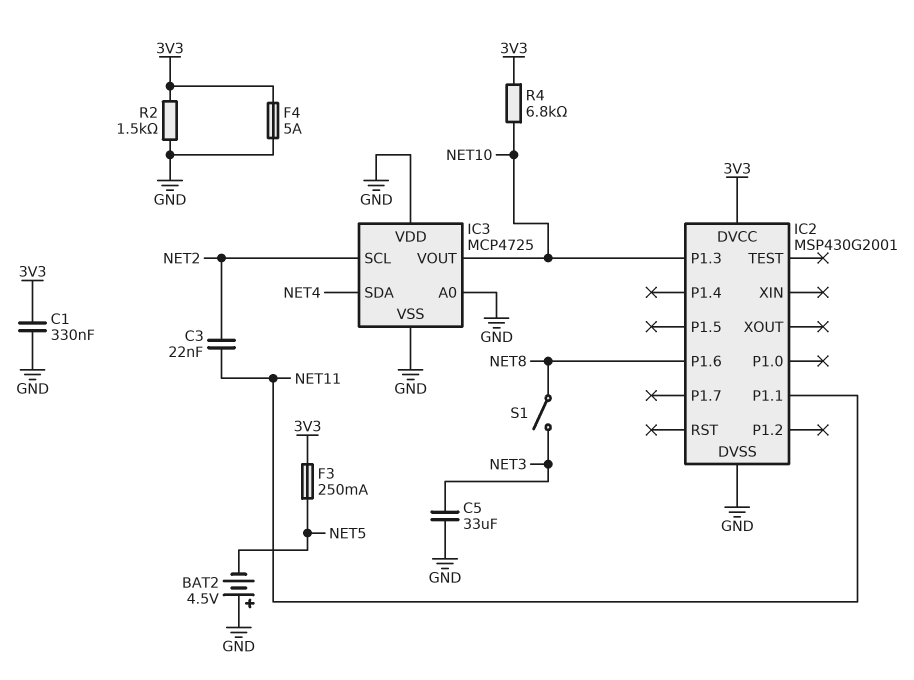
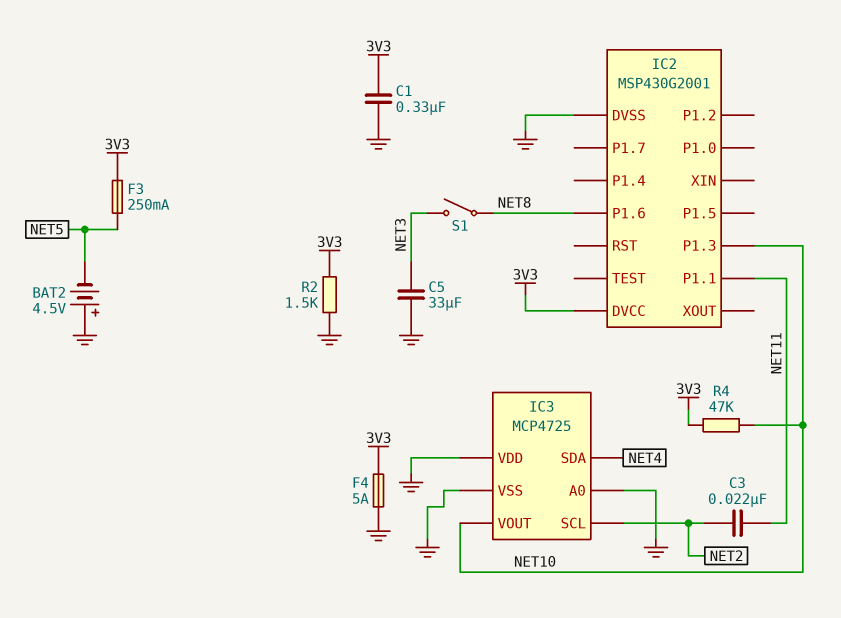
R4: 6.8k (3V3, NET10) -> 47k (3V3, NET10)

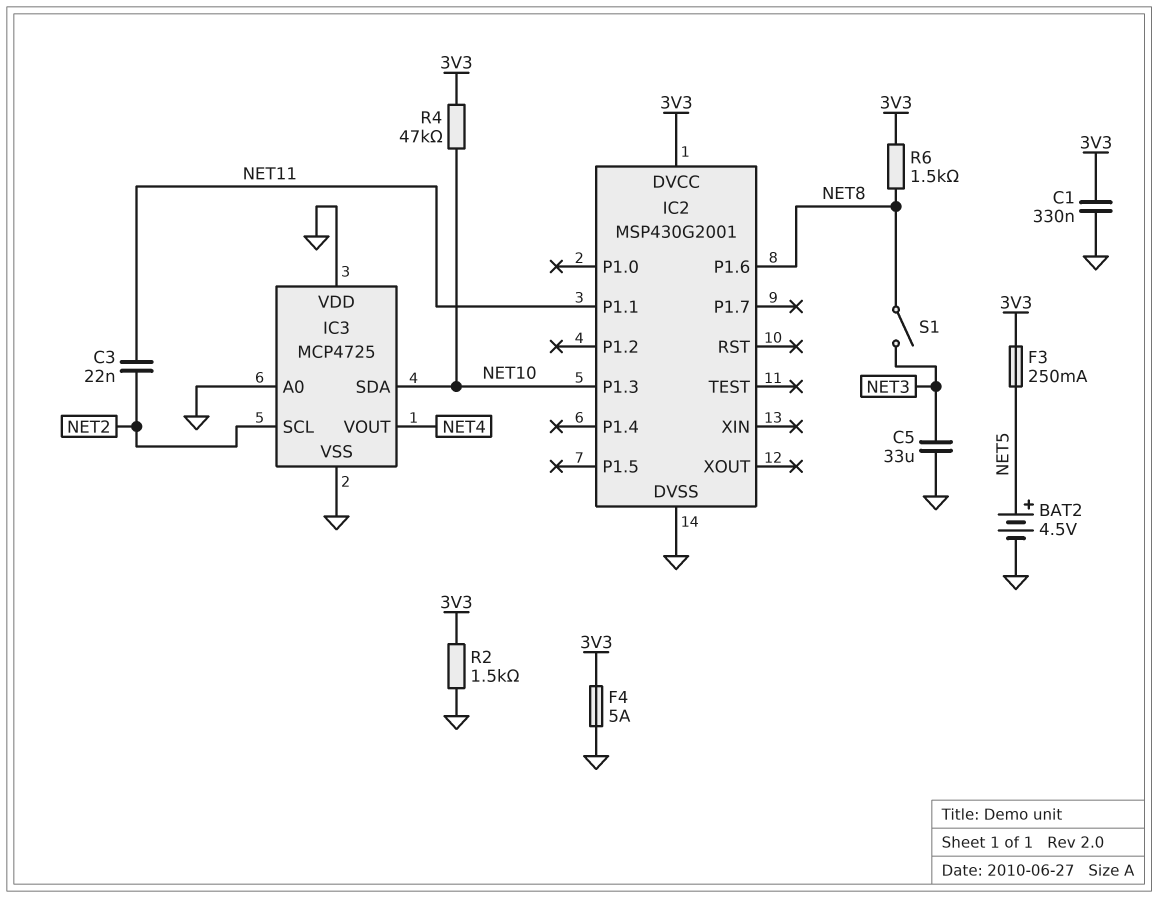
BAT2: 4.5V (plus GND, minus NET5) -> 4.5V (plus NET5, minus GND)
IC3 pin SDA: NET4 -> NET10
IC3 pin VOUT: NET10 -> NET4
R6: none -> 1.5k (3V3, NET8)

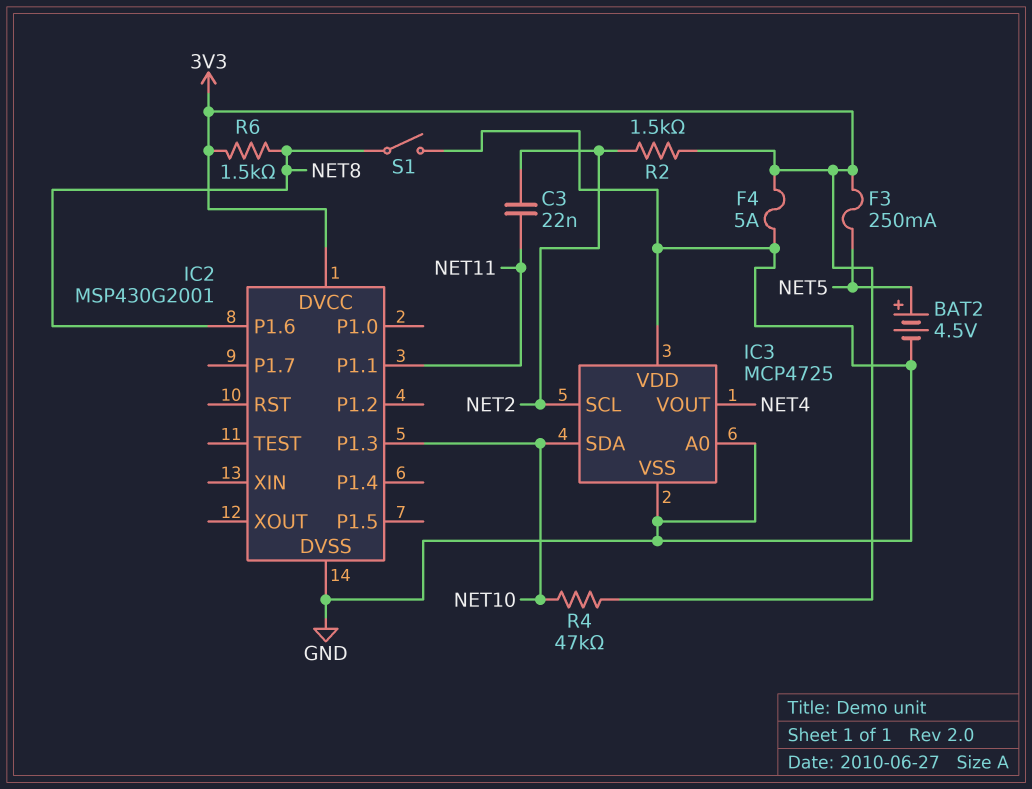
C1: 330nF (3V3, GND) -> none
C5: 33uF (GND, NET3) -> none
R2: 1.5k (3V3, GND) -> 1.5k (3V3, NET2)
S1: switch (NET3, NET8) -> switch (GND, NET8)

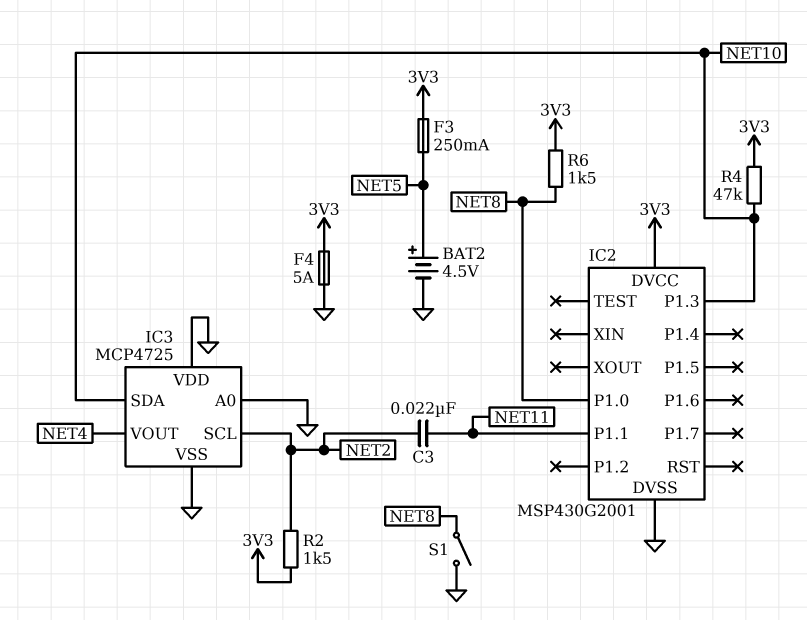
IC2 pin P1.0: none -> NET8
IC2 pin P1.6: NET8 -> none

